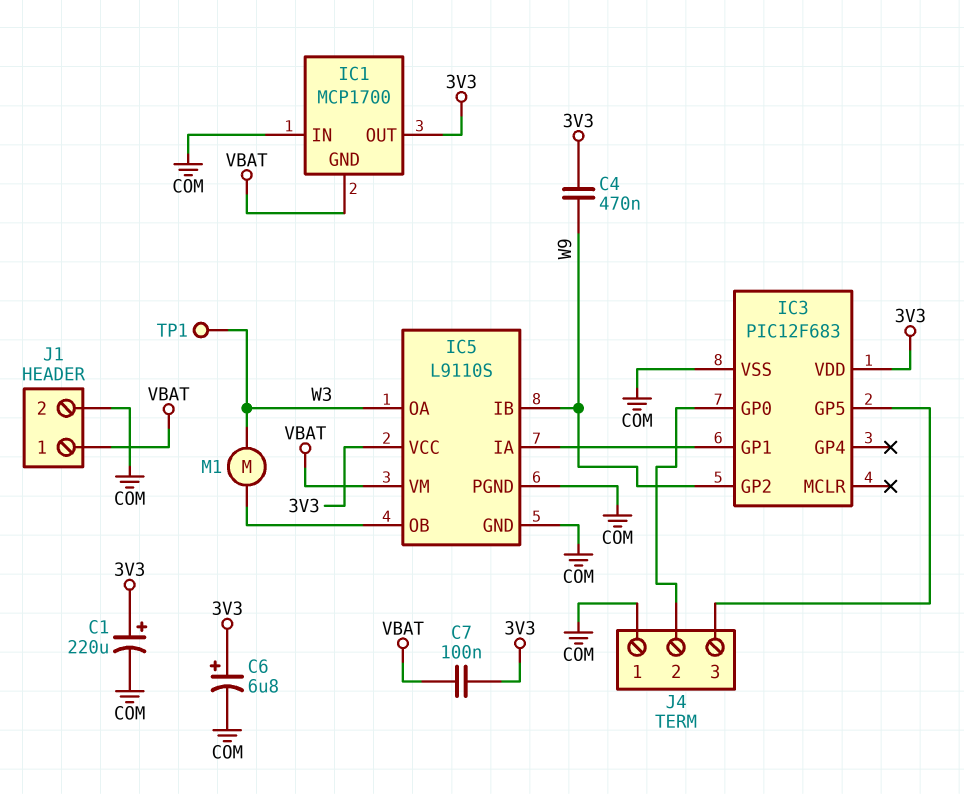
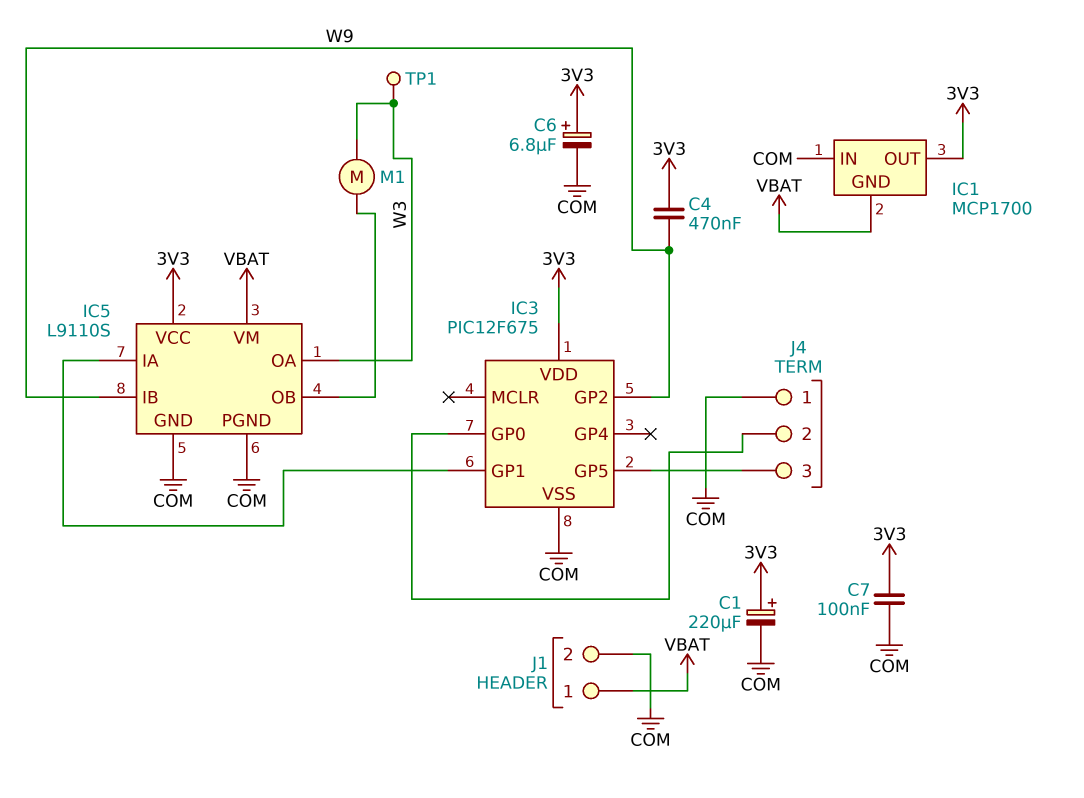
C7: 100nF (3V3, VBAT) -> 100nF (3V3, COM)
IC3: PIC12F683 -> PIC12F675

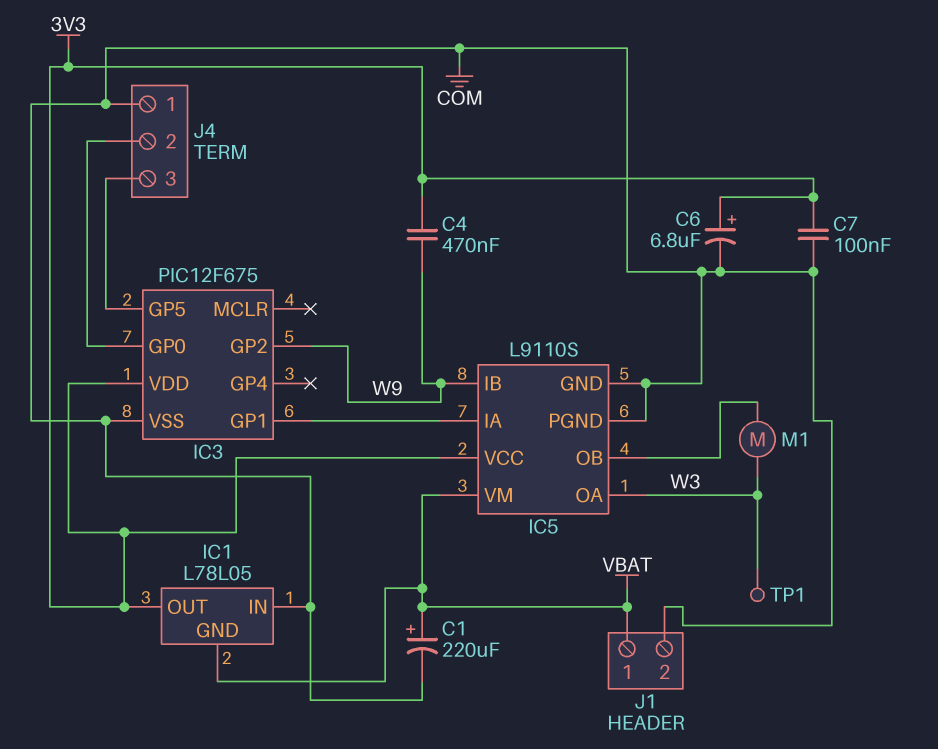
C1: 220uF (plus 3V3, minus COM) -> 220uF (plus VBAT, minus COM)
IC1: MCP1700 -> L78L05

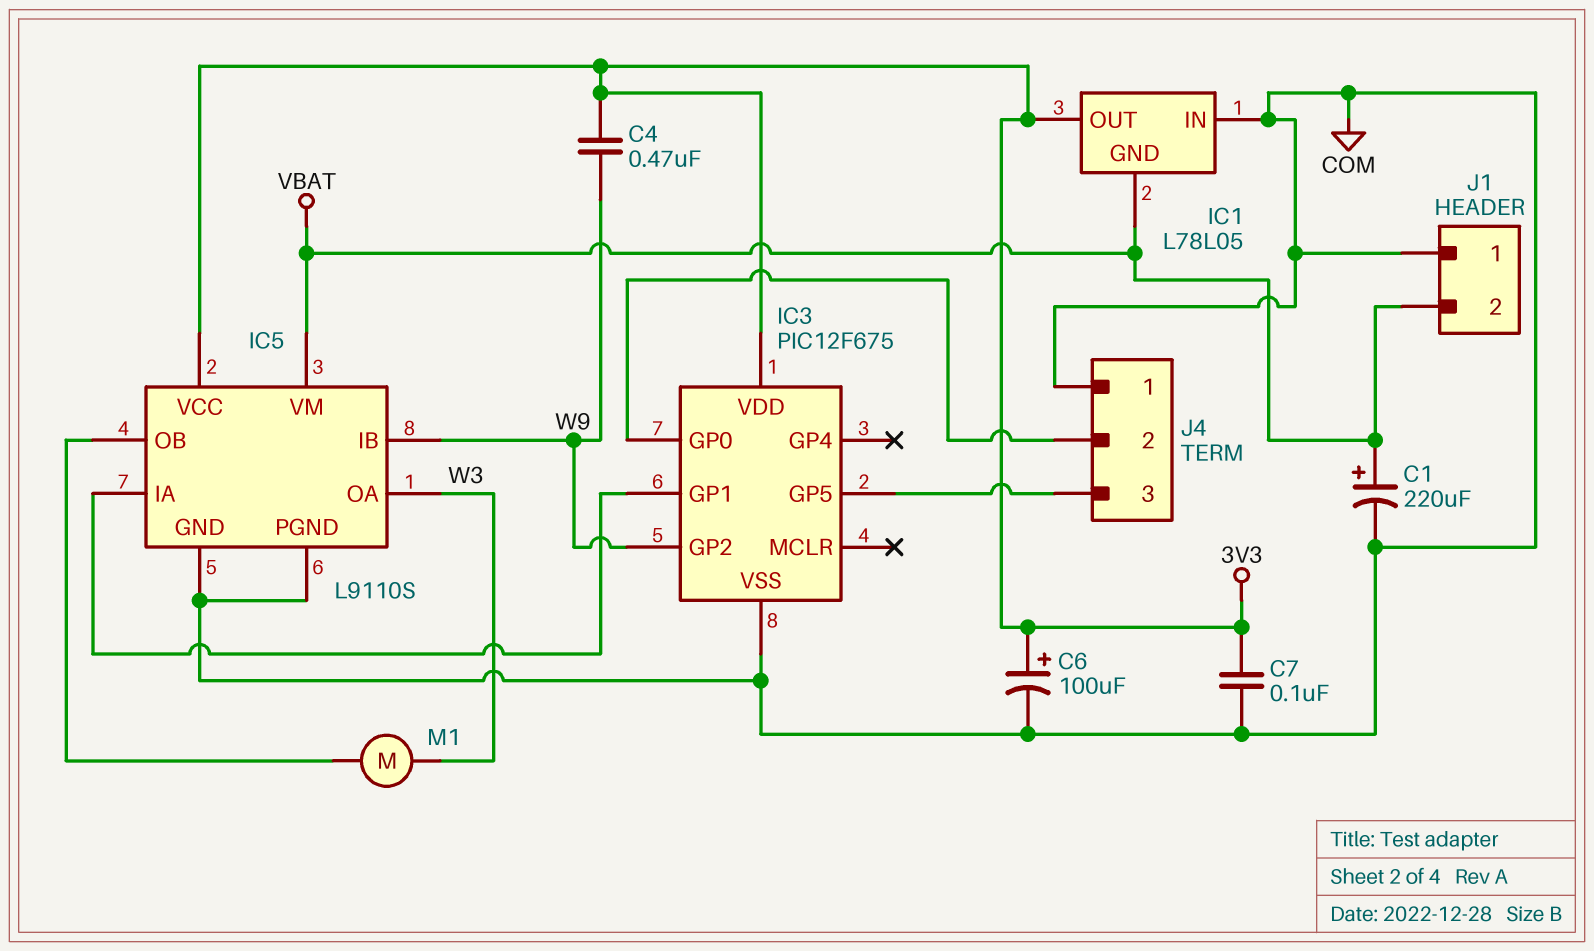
C6: 6.8uF (plus 3V3, minus COM) -> 100uF (plus 3V3, minus COM)
J1 pin 1: VBAT -> COM
J1 pin 2: COM -> VBAT
TP1: test point (W3) -> none

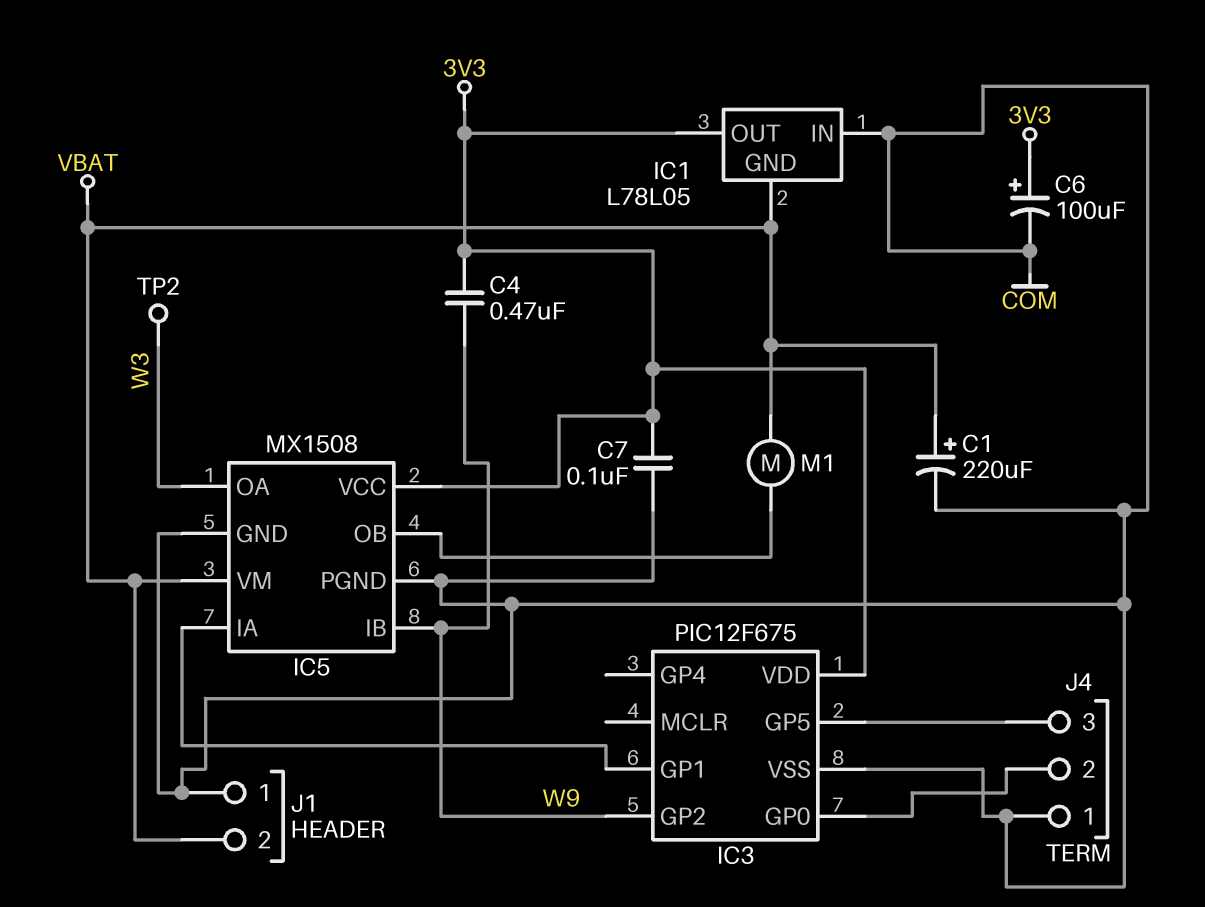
IC5: L9110S -> MX1508
M1: motor (IC5/OB, W3) -> motor (IC5/OB, VBAT)
TP2: none -> test point (W3)

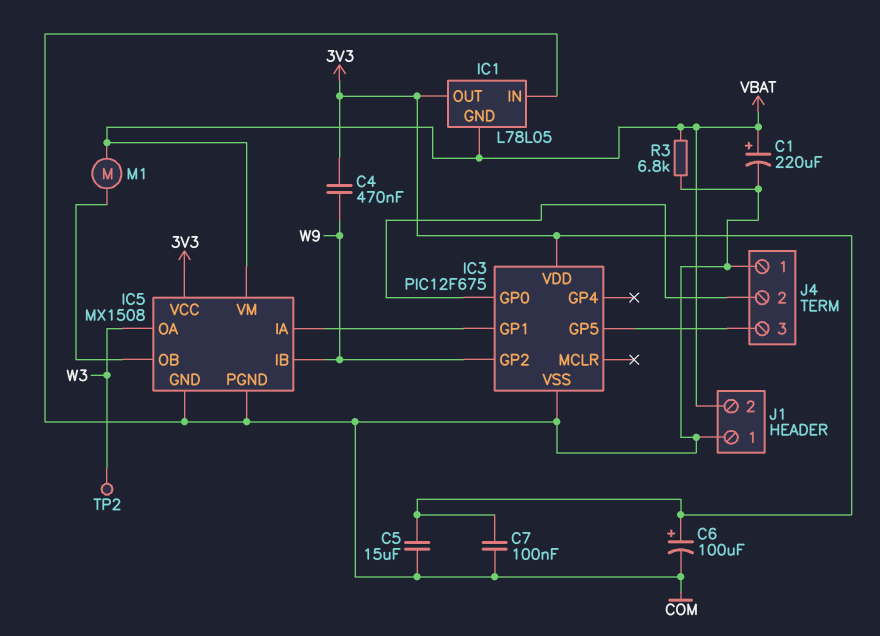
C5: none -> 15uF (3V3, COM)
R3: none -> 6.8k (COM, VBAT)

